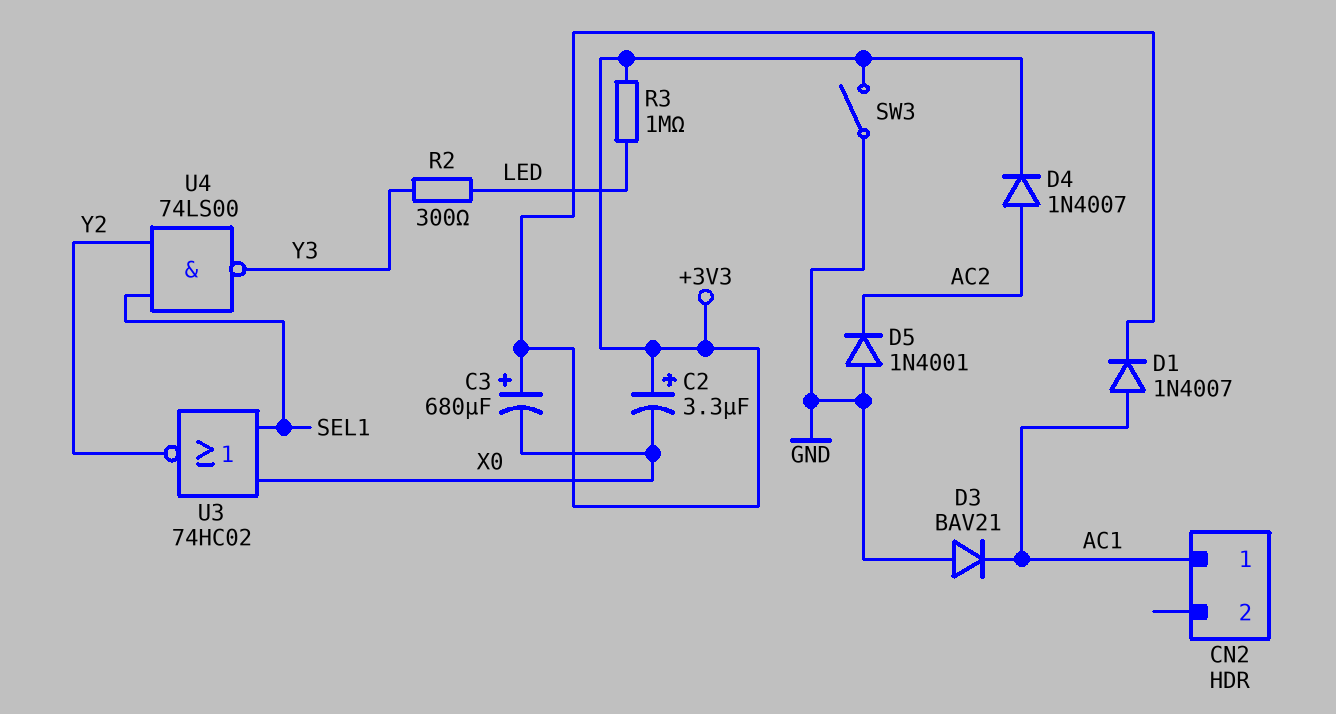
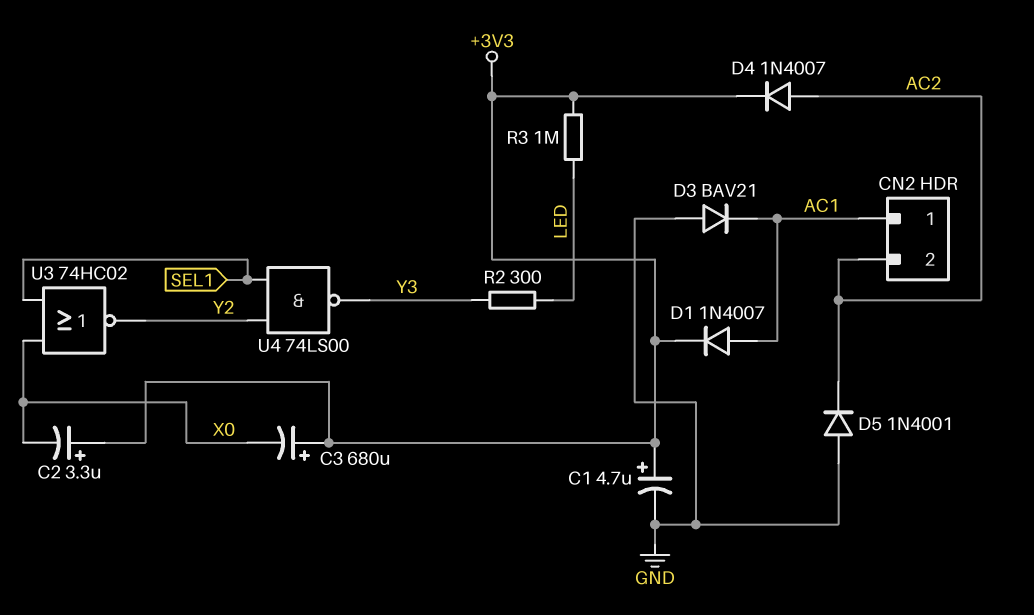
C1: none -> 4.7uF (plus +3V3, minus GND)
CN2 pin 2: none -> AC2
SW3: switch (+3V3, GND) -> none

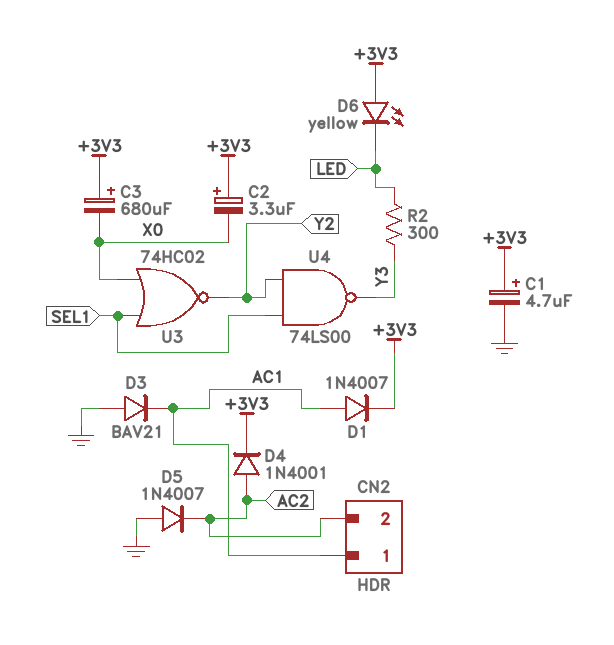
D4: diode 1N4007 (A AC2, K +3V3) -> diode 1N4001 (A AC2, K +3V3)
D5: diode 1N4001 (A GND, K AC2) -> diode 1N4007 (A GND, K AC2)
D6: none -> LED yellow (A +3V3, K LED)
R3: 1M (+3V3, LED) -> none

